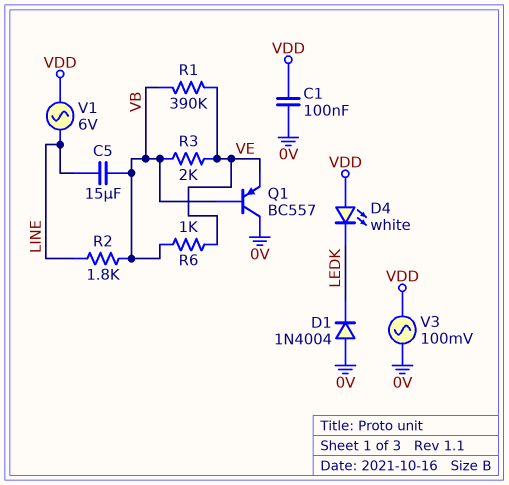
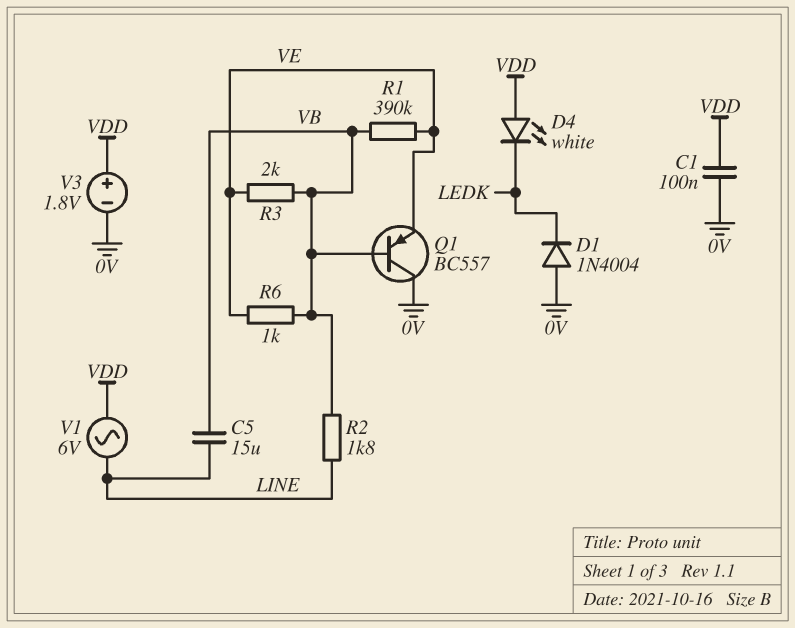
V3: AC 100mV (0V, VDD) -> 1.8V (plus VDD, minus 0V)

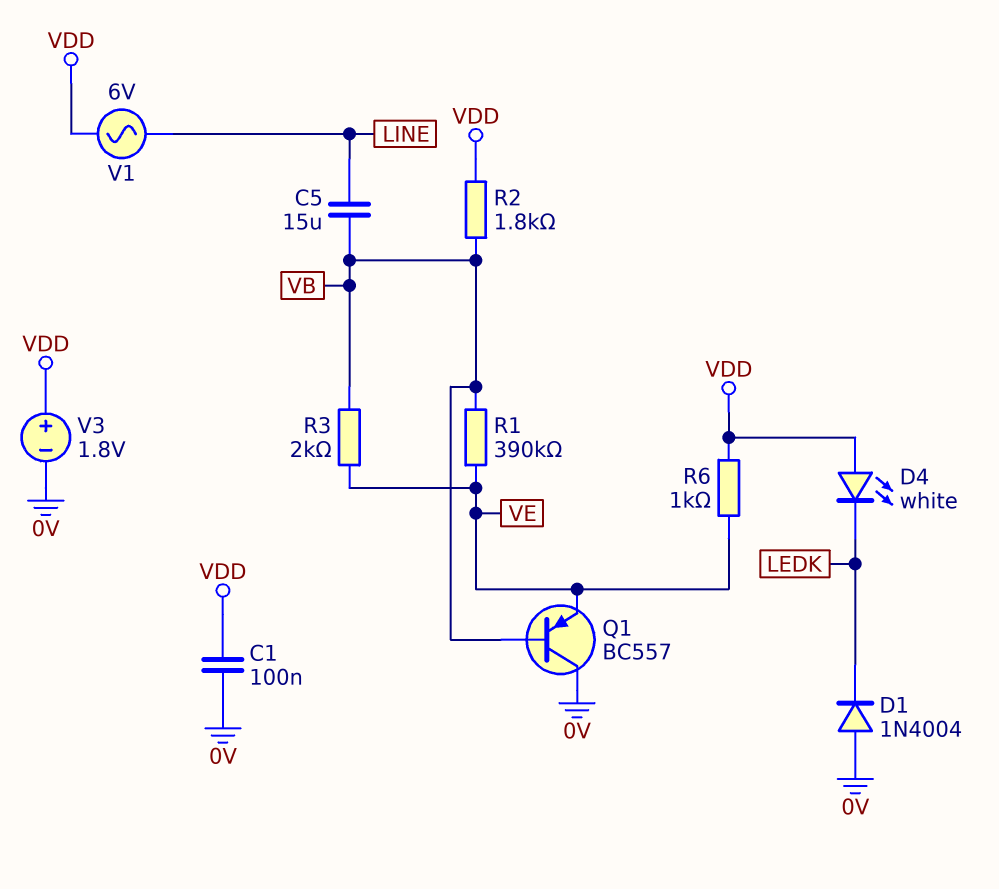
R2: 1.8k (LINE, VB) -> 1.8k (VB, VDD)
R6: 1k (VB, VE) -> 1k (VDD, VE)

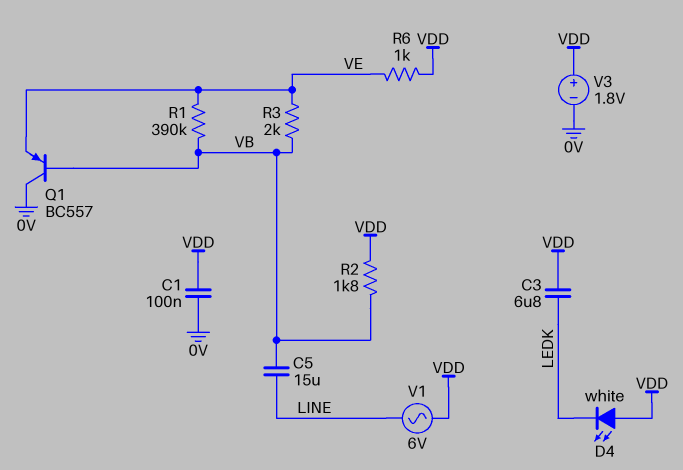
C3: none -> 6.8uF (LEDK, VDD)
D1: diode 1N4004 (A 0V, K LEDK) -> none

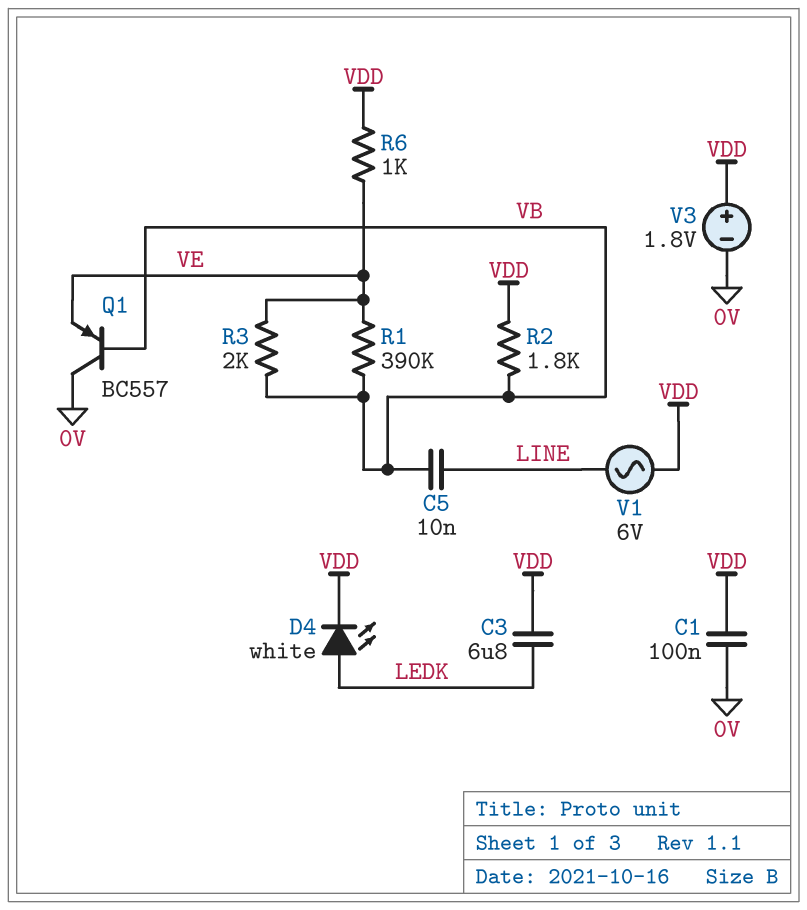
C5: 15uF (LINE, VB) -> 10nF (LINE, VB)
D4: LED white (A VDD, K LEDK) -> LED white (A LEDK, K VDD)

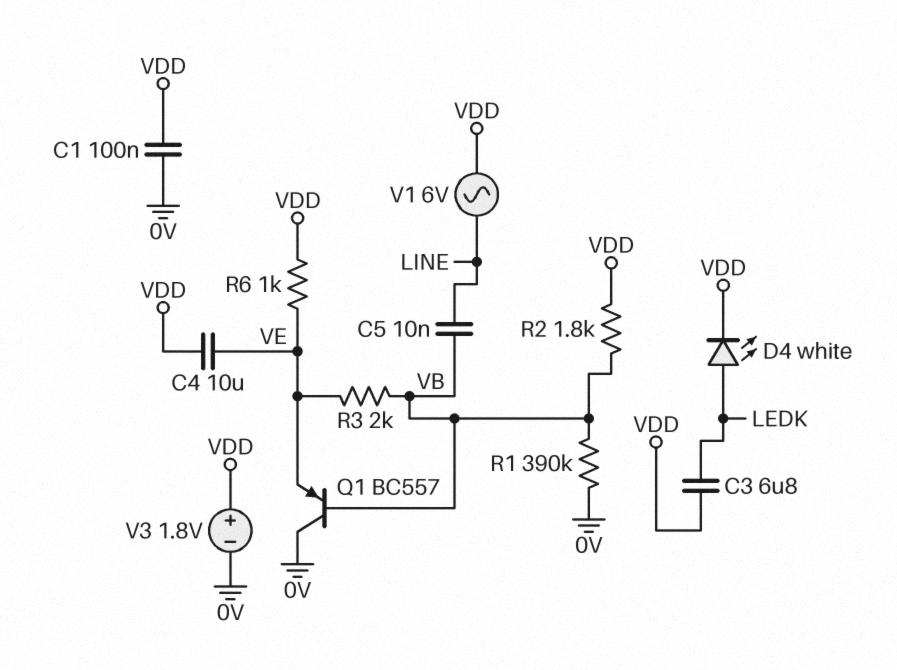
C4: none -> 10uF (VDD, VE)
R1: 390k (VB, VE) -> 390k (0V, VB)

